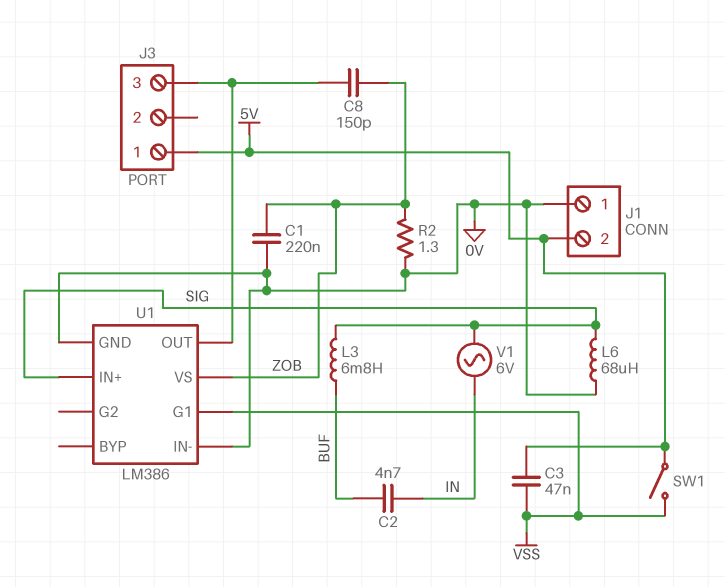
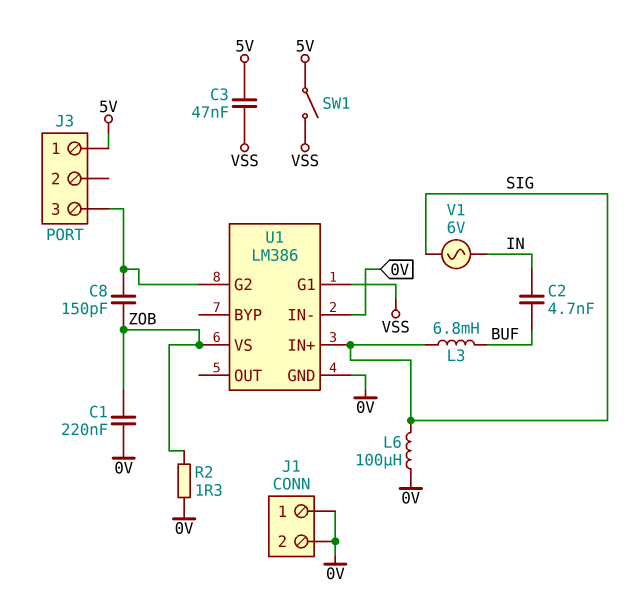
J1 pin 2: 5V -> 0V
L6: 68uH (0V, SIG) -> 100uH (0V, SIG)
U1 pin G2: none -> J3/3
U1 pin OUT: J3/3 -> none

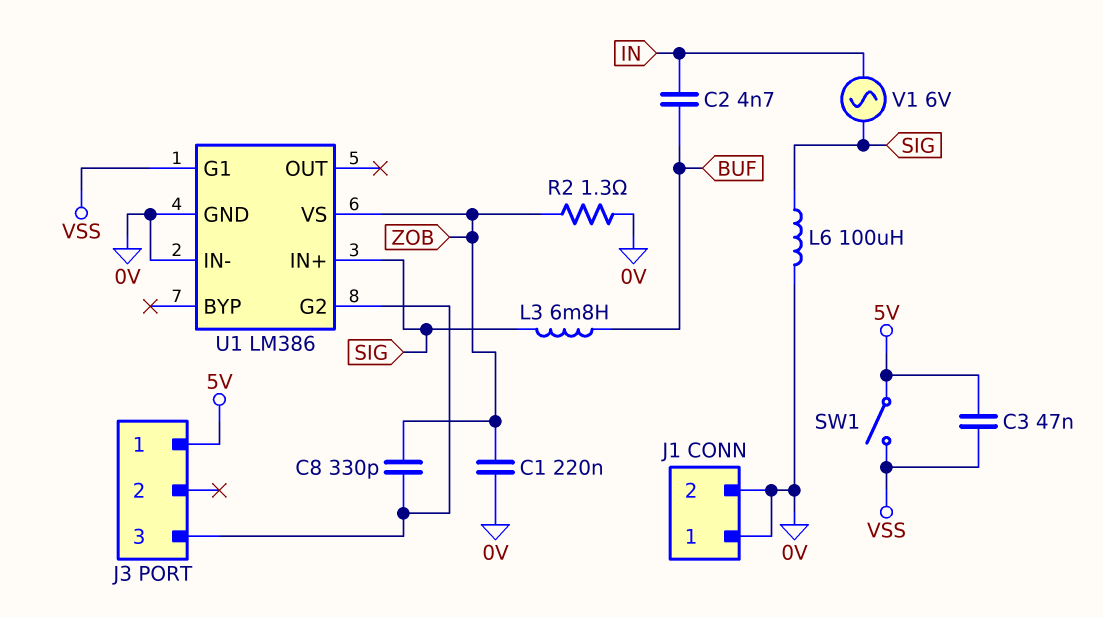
C8: 150pF (J3/3, ZOB) -> 330pF (J3/3, ZOB)

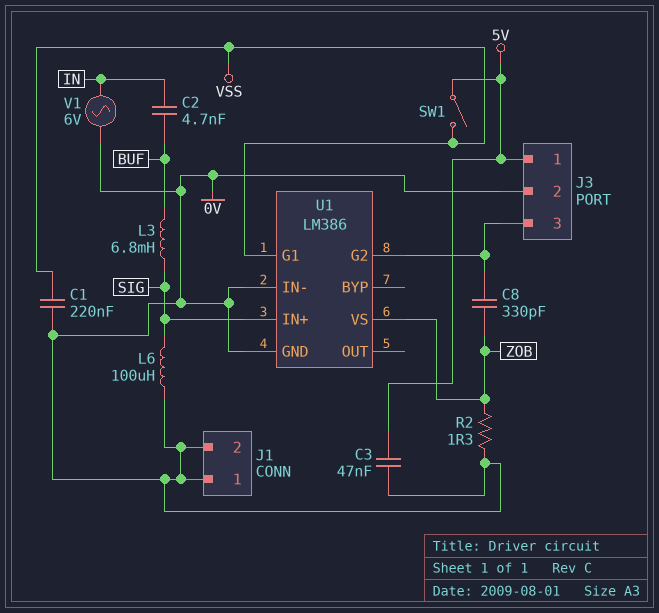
C1: 220nF (0V, ZOB) -> 220nF (0V, VSS)
C3: 47nF (5V, VSS) -> 47nF (0V, 5V)
J3 pin 2: none -> 0V
V1: AC 6V (IN, SIG) -> AC 6V (0V, IN)

